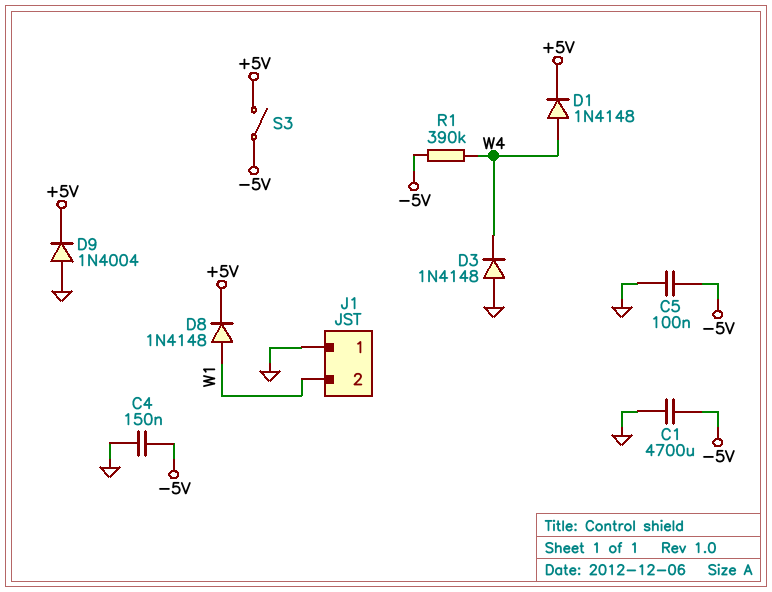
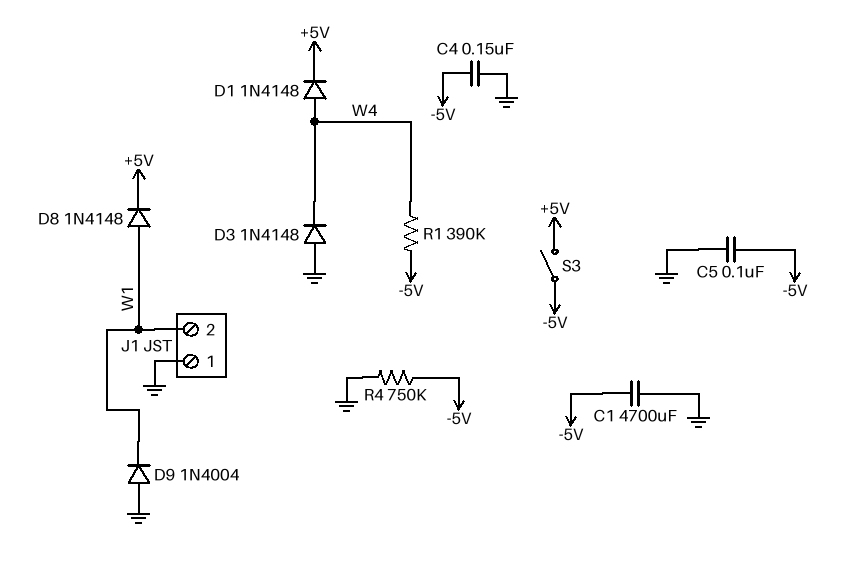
D9: diode 1N4004 (A GND, K +5V) -> diode 1N4004 (A GND, K W1)
R4: none -> 750k (-5V, GND)

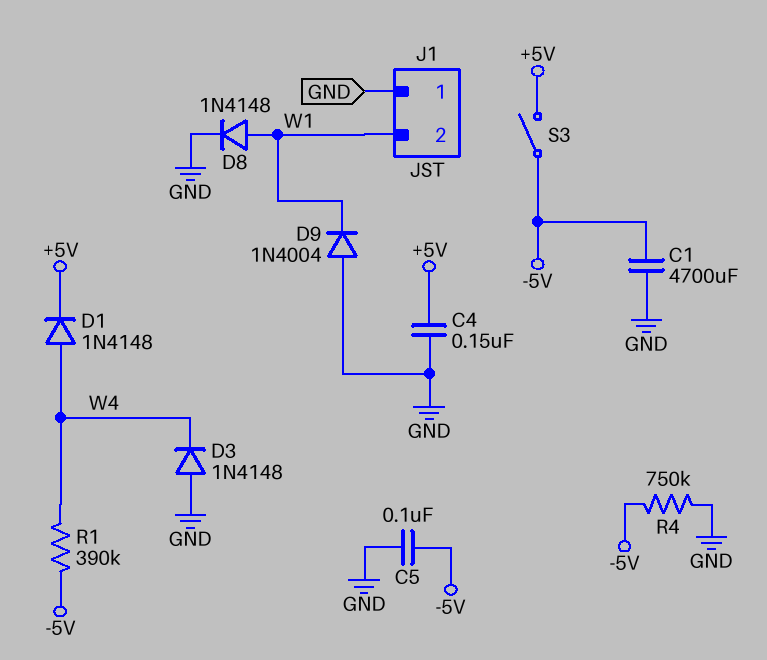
C4: 150nF (-5V, GND) -> 150nF (+5V, GND)
D8: diode 1N4148 (A W1, K +5V) -> diode 1N4148 (A W1, K GND)

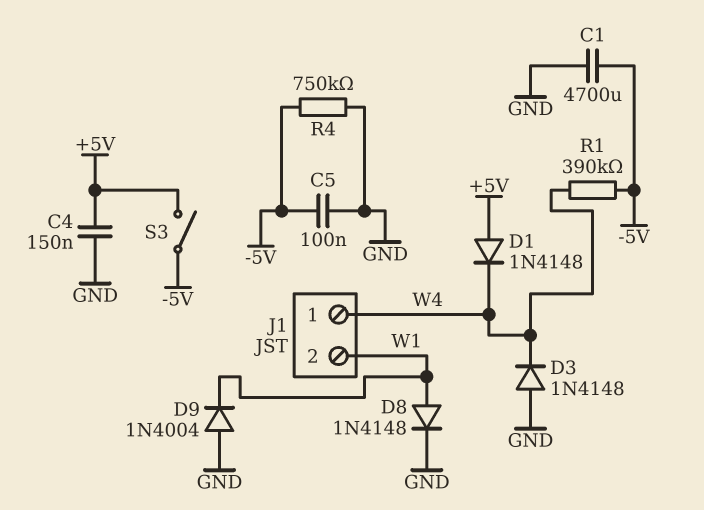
D1: diode 1N4148 (A W4, K +5V) -> diode 1N4148 (A +5V, K W4)
J1 pin 1: GND -> W4

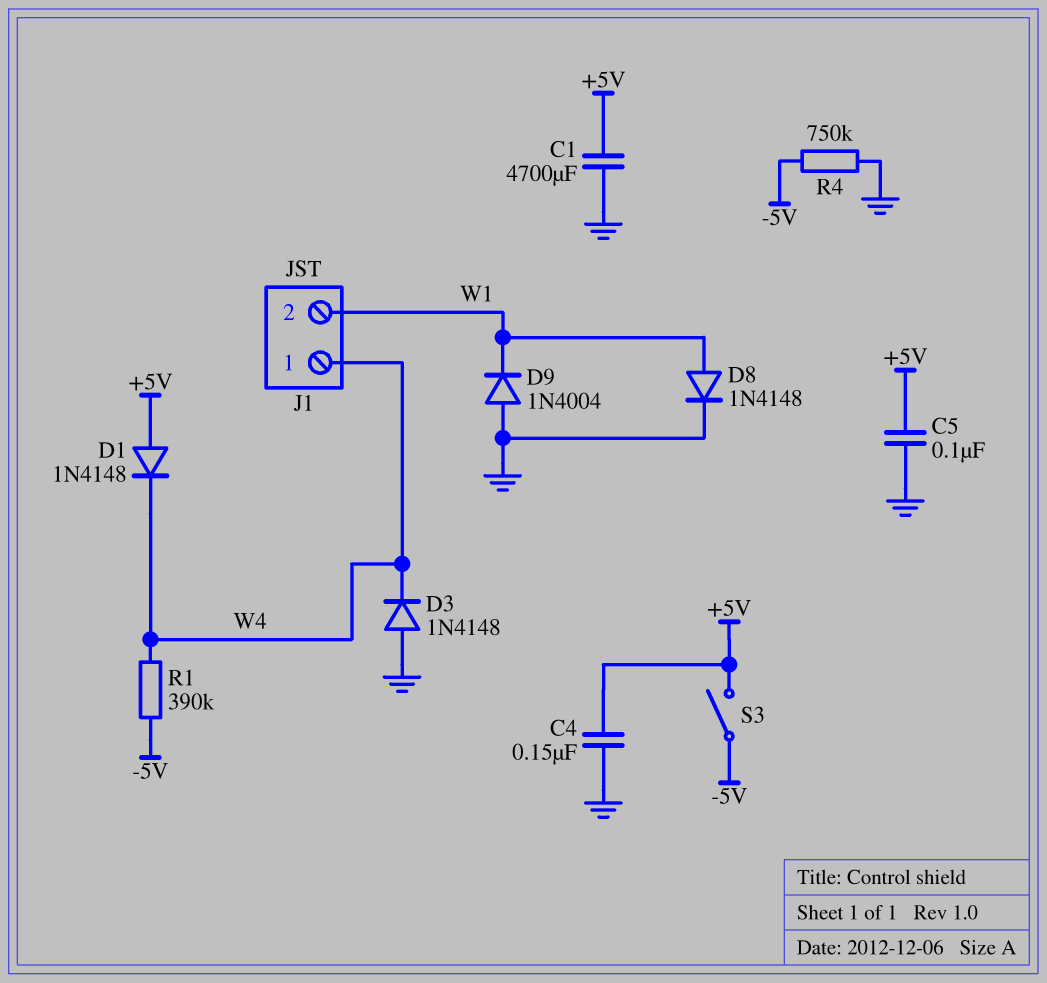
C1: 4700uF (-5V, GND) -> 4700uF (+5V, GND)
C5: 100nF (-5V, GND) -> 100nF (+5V, GND)

